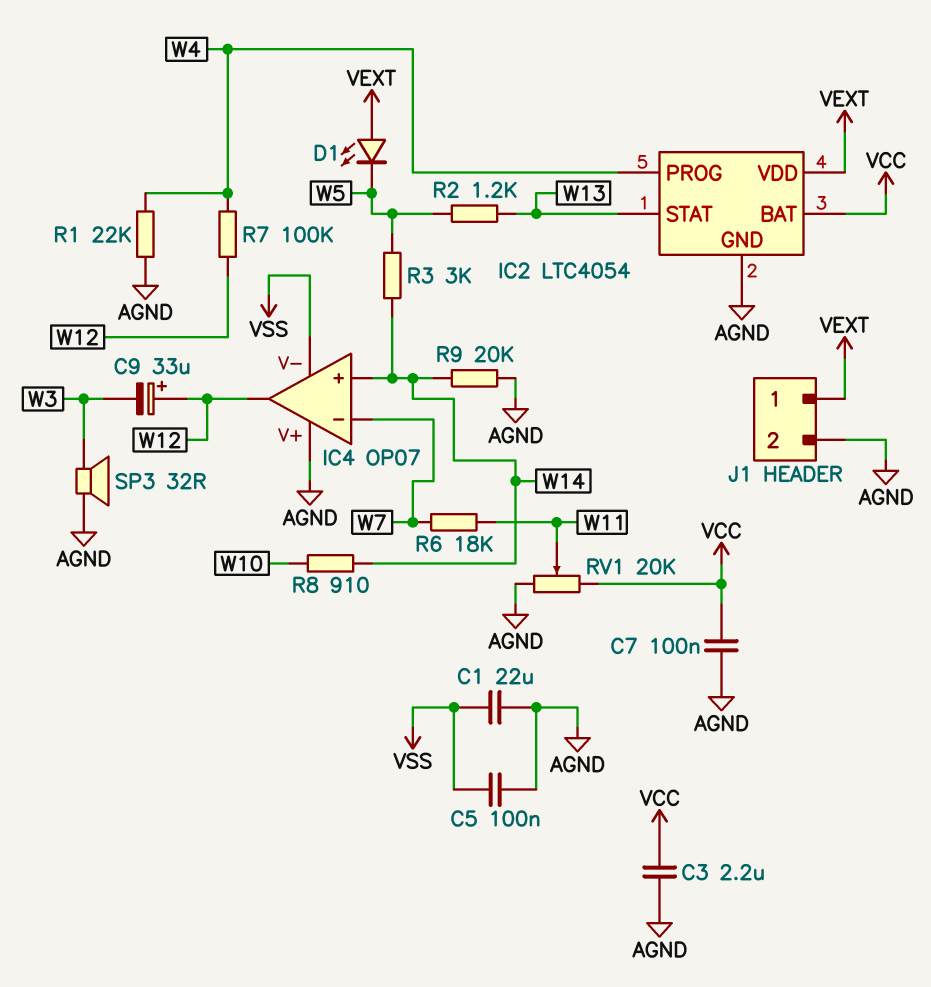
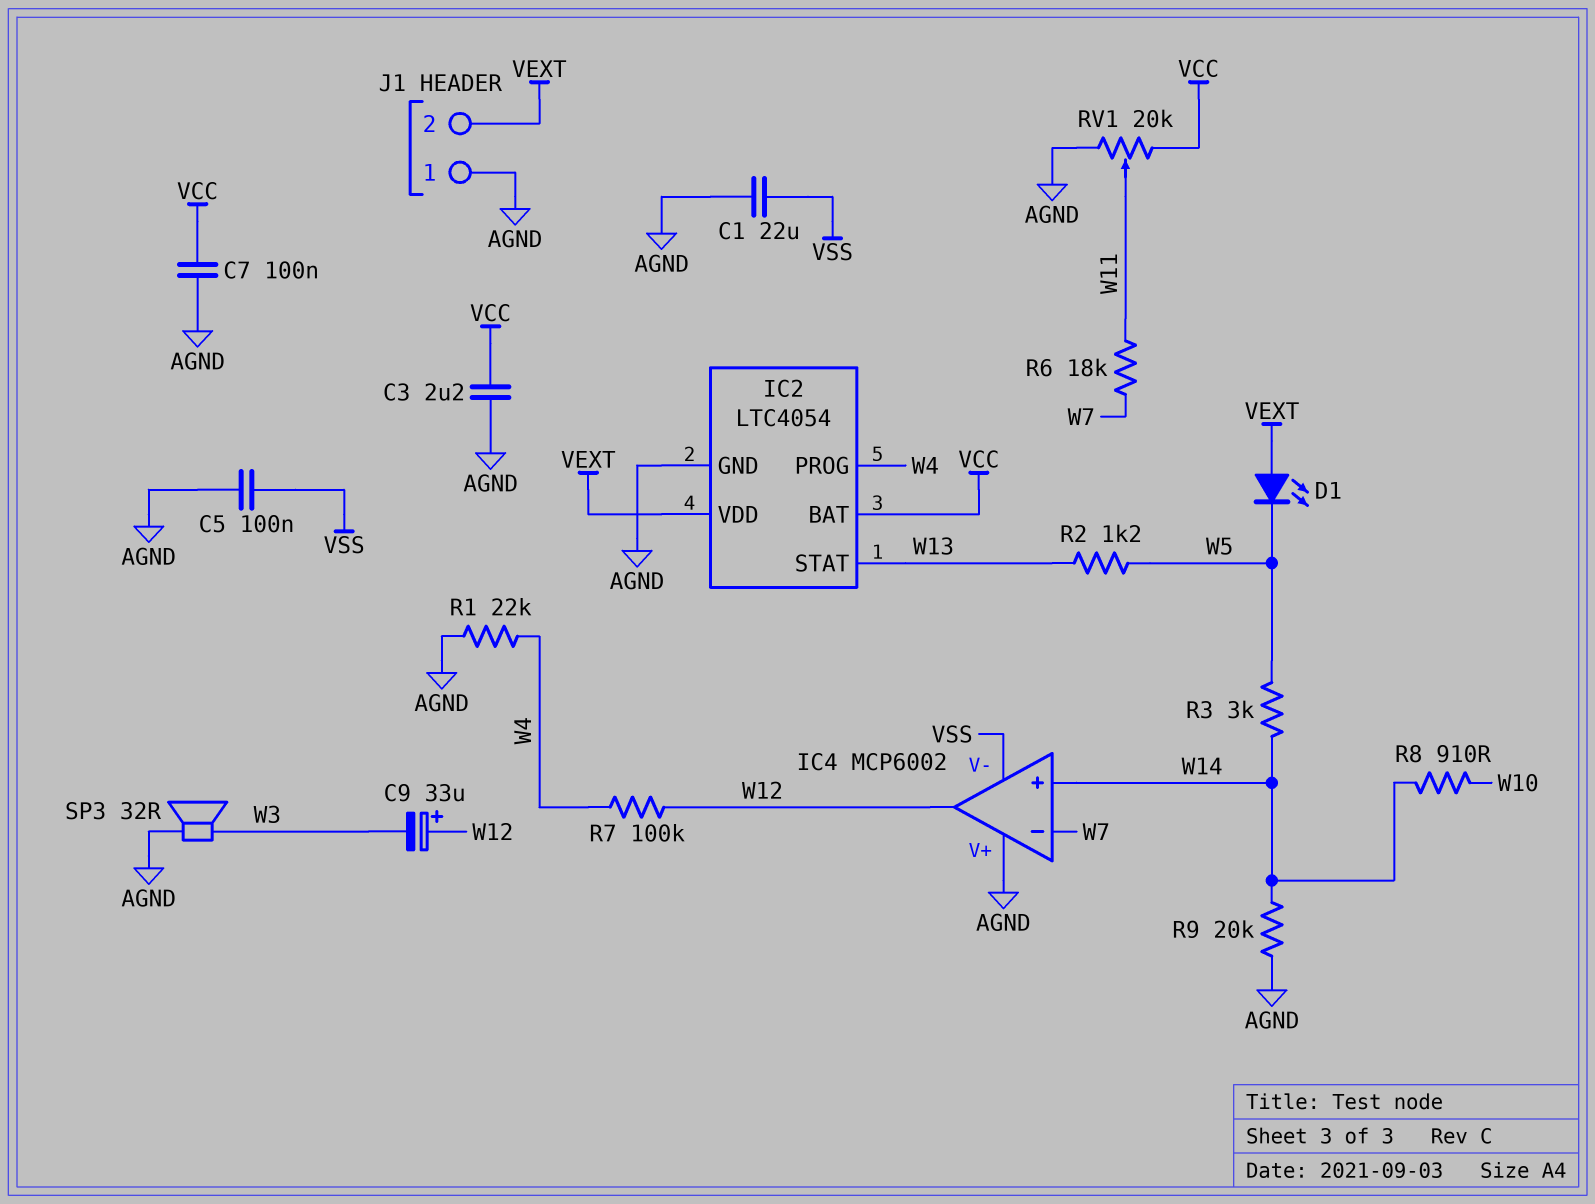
IC4: OP07 -> MCP6002
J1 pin 1: VEXT -> AGND
J1 pin 2: AGND -> VEXT

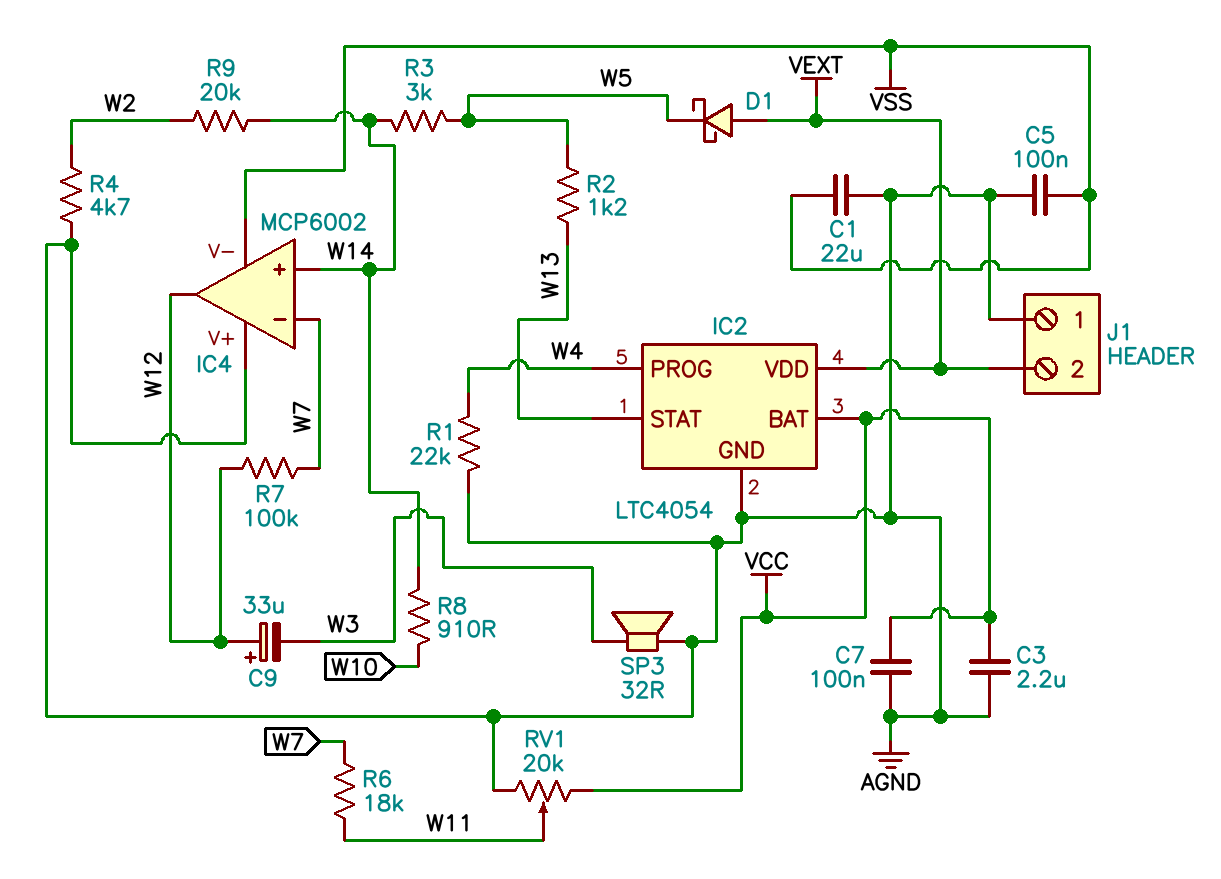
D1: LED (A VEXT, K W5) -> schottky (A VEXT, K W5)
R4: none -> 4.7k (AGND, W2)
R7: 100k (W4, W12) -> 100k (W7, W12)
R9: 20k (AGND, W14) -> 20k (W2, W14)

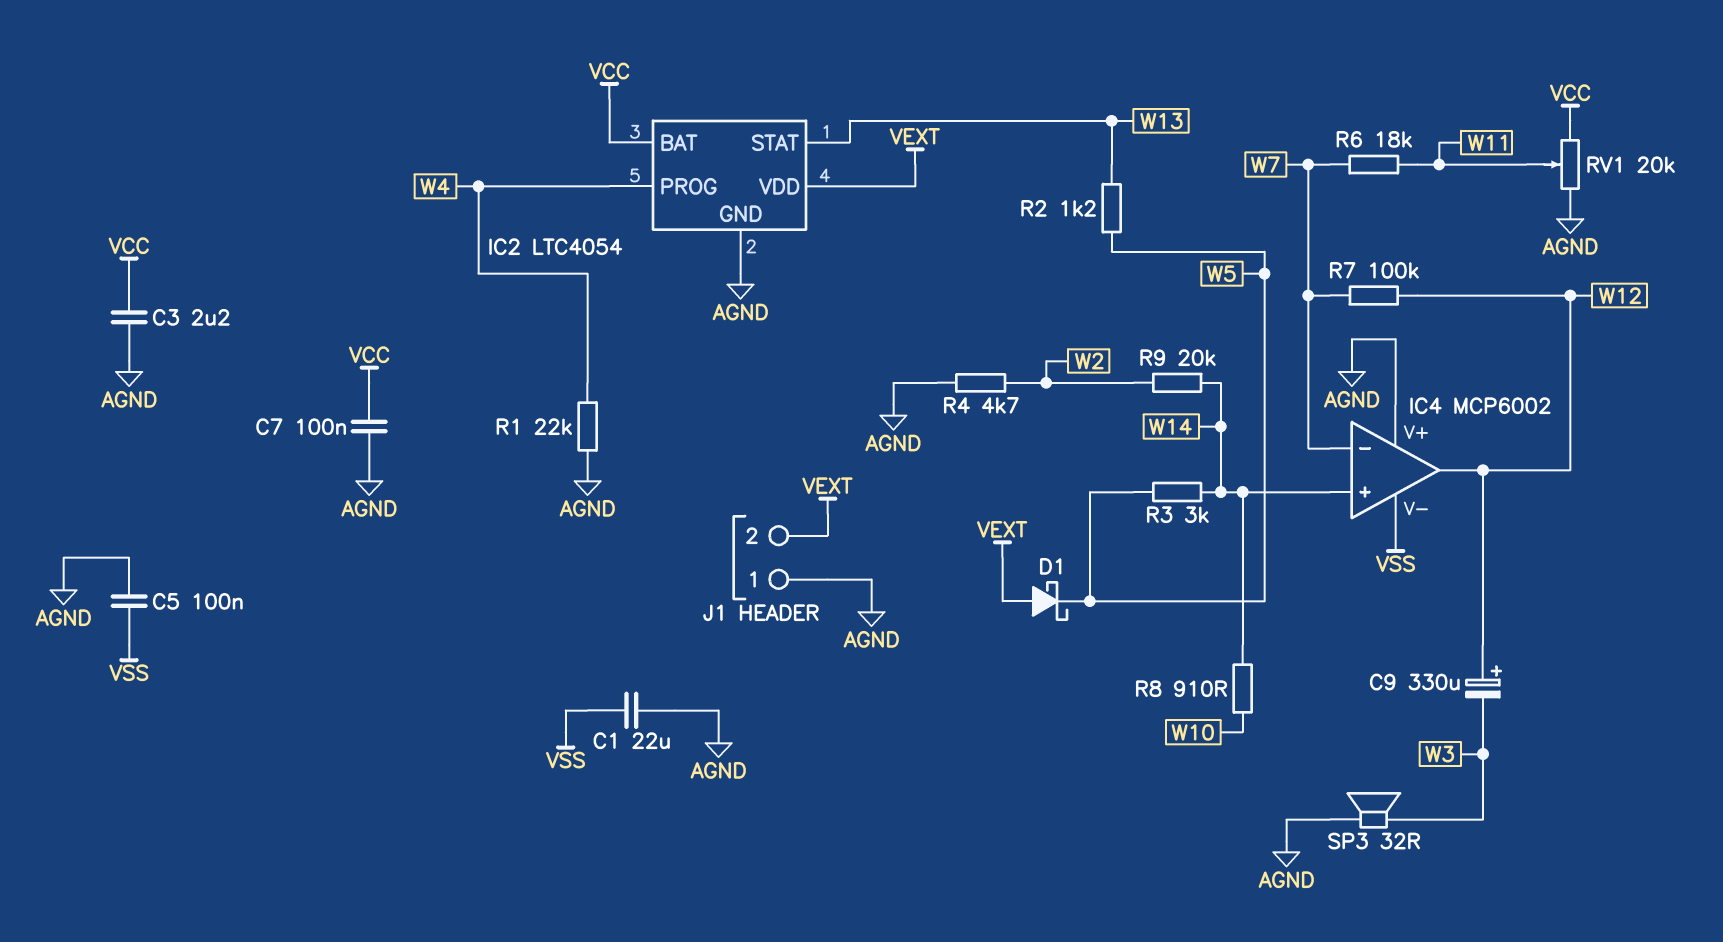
C9: 33uF (plus W12, minus W3) -> 330uF (plus W12, minus W3)

